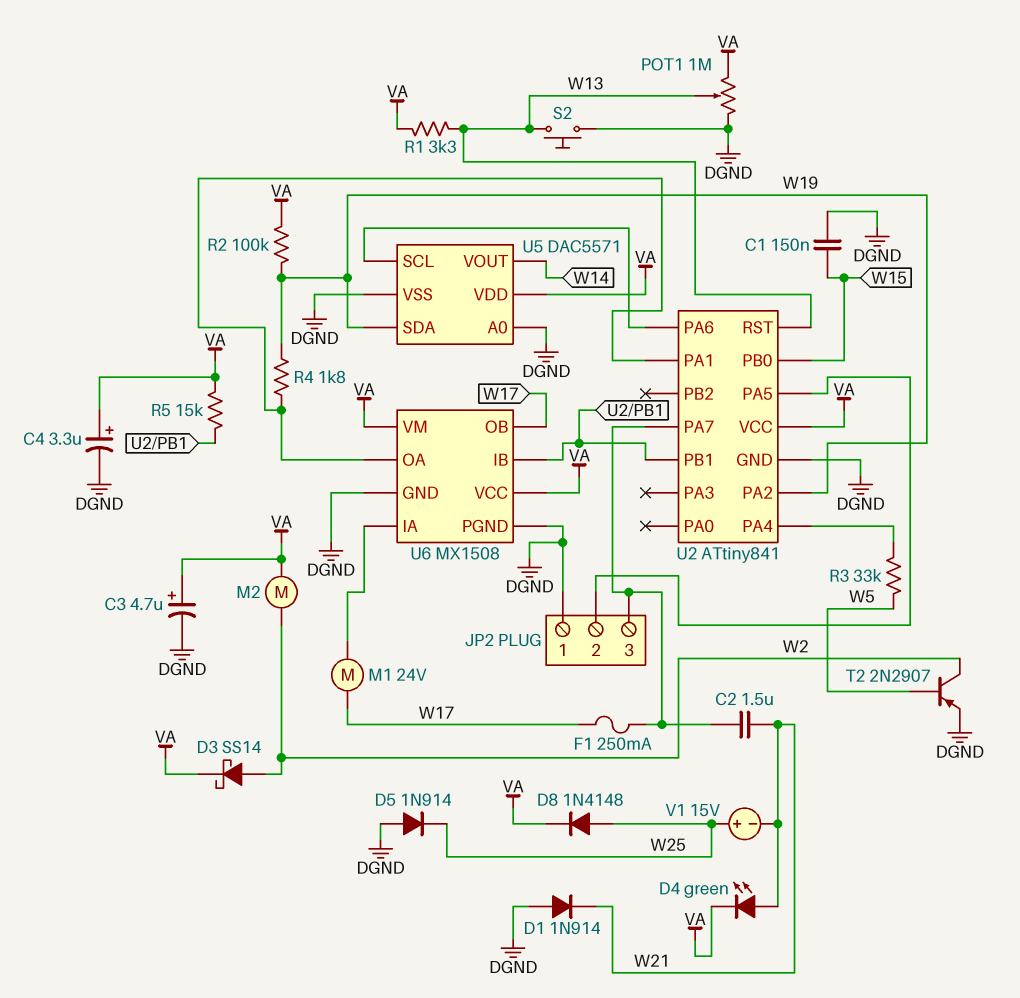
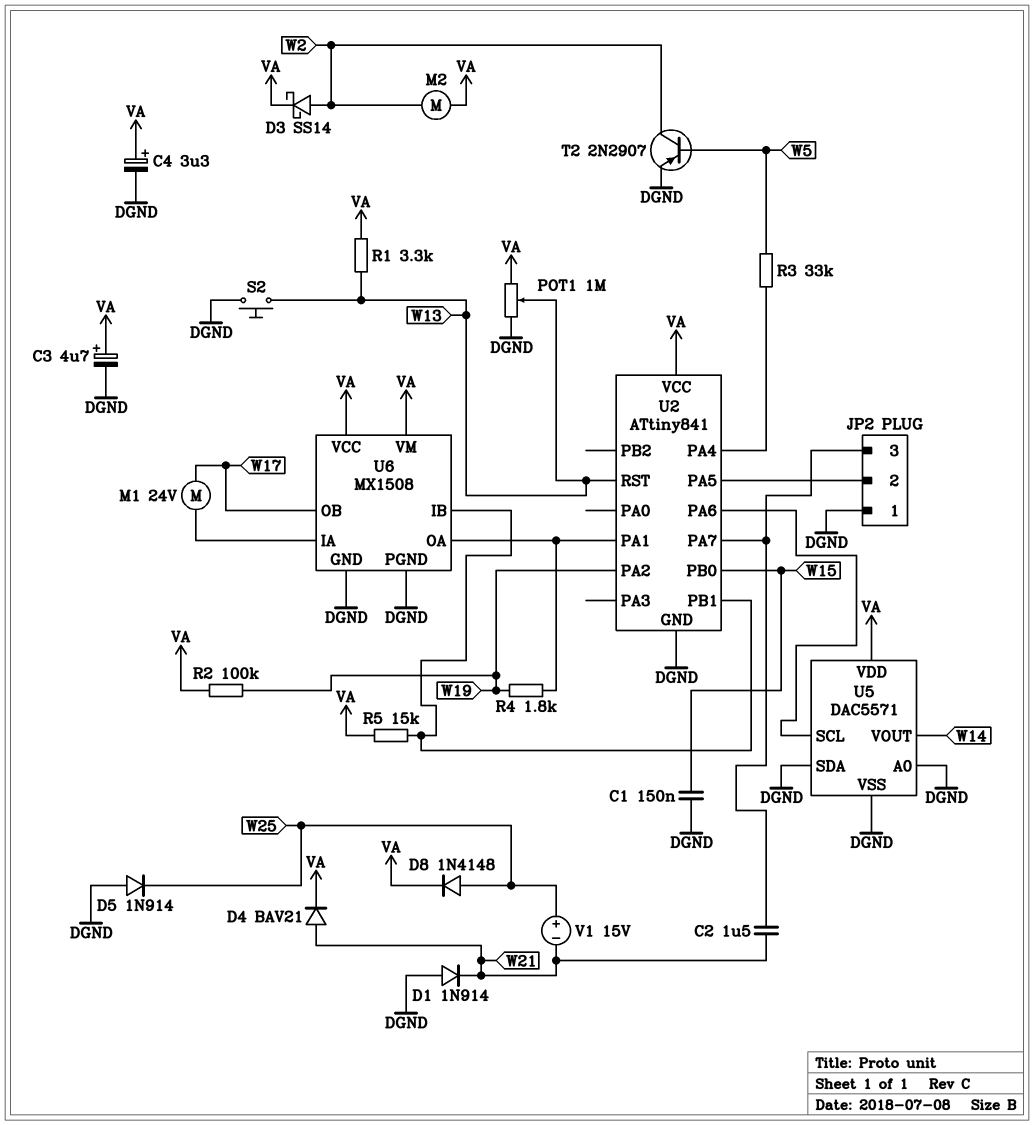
D4: LED green (A W21, K VA) -> diode BAV21 (A W21, K VA)
F1: 250mA (JP2/3, W17) -> none
U5 pin SDA: W19 -> DGND

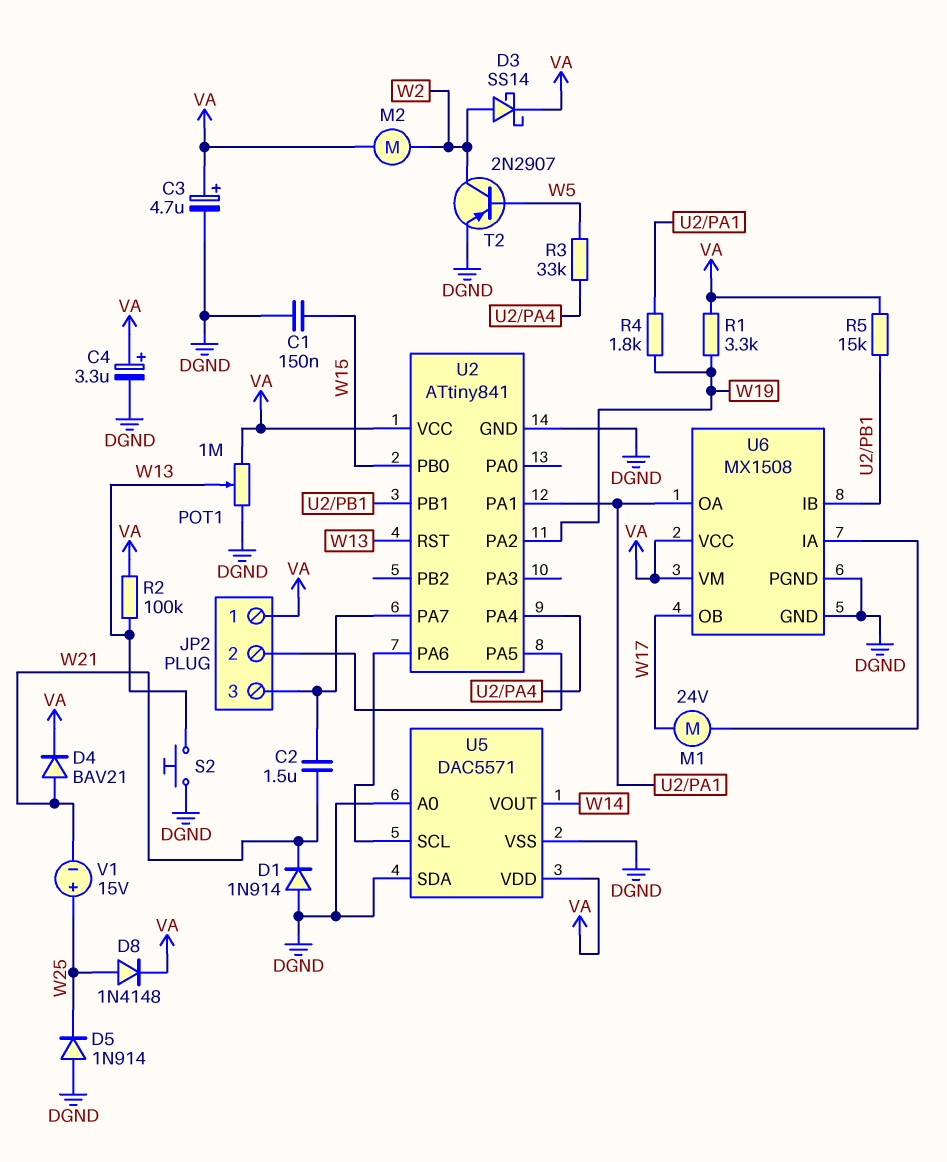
JP2 pin 1: DGND -> VA
R1: 3.3k (VA, W13) -> 3.3k (VA, W19)
R2: 100k (VA, W19) -> 100k (VA, W13)

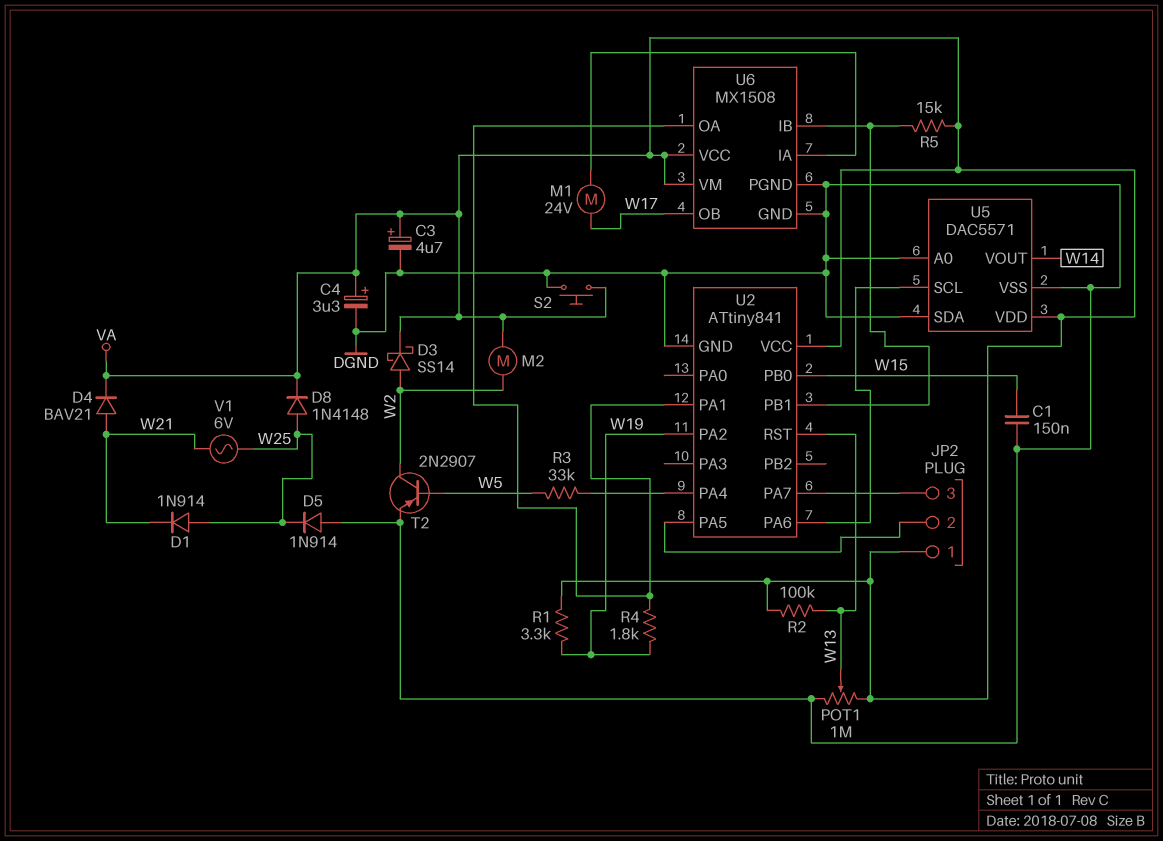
C2: 1.5uF (JP2/3, W21) -> none
D1: diode 1N914 (A DGND, K W21) -> diode 1N914 (A W25, K W21)
S2: button (DGND, W13) -> button (DGND, VA)
V1: 15V (plus W25, minus W21) -> AC 6V (W21, W25)

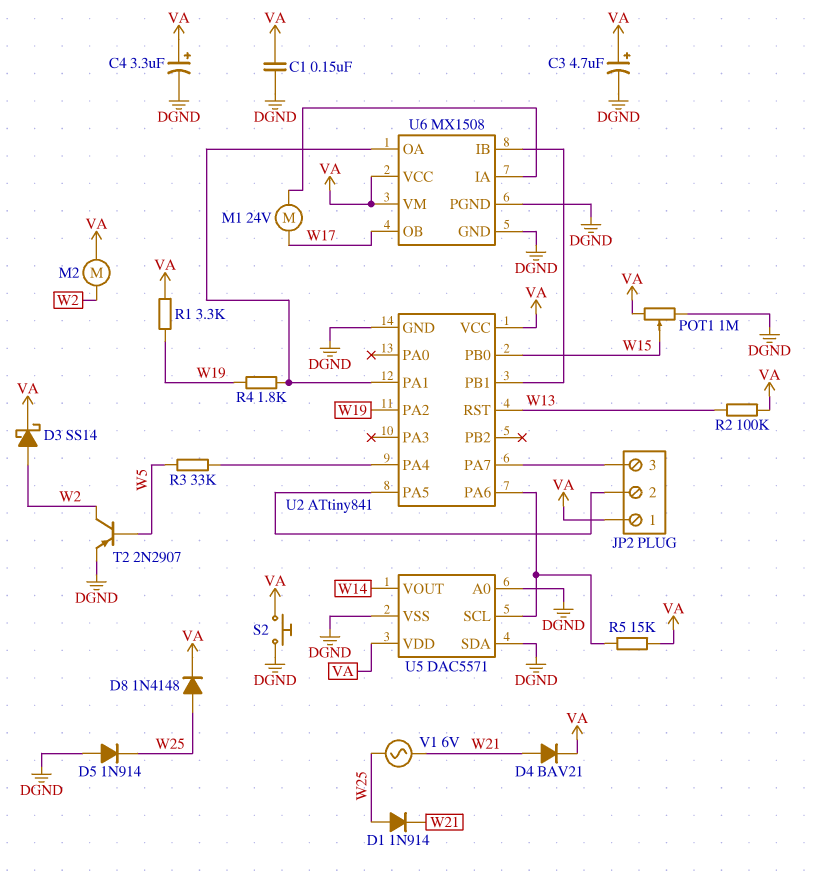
C1: 150nF (DGND, W15) -> 150nF (DGND, VA)
POT1: 1M (DGND, VA, wiper W13) -> 1M (DGND, VA, wiper W15)
R5: 15k (U2/PB1, VA) -> 15k (U2/PA6, VA)

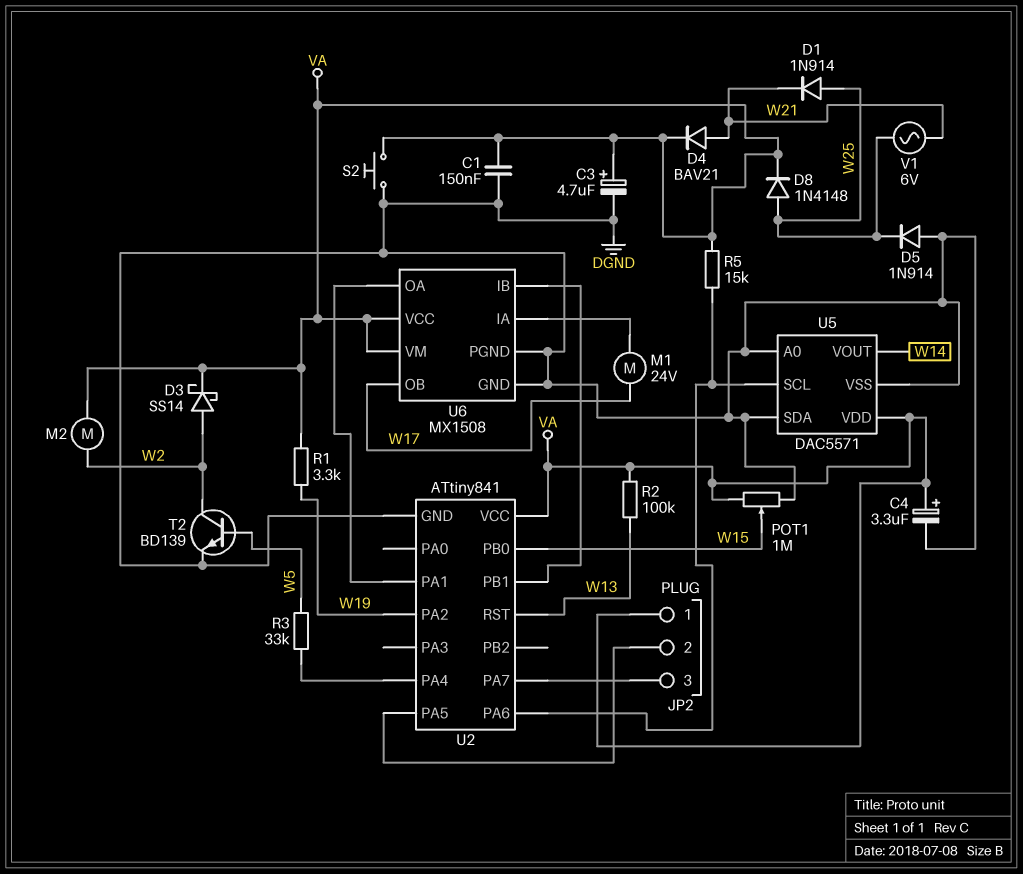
R4: 1.8k (U2/PA1, W19) -> none
T2: PNP 2N2907 (B W5, C W2, E DGND) -> NPN BD139 (B W5, C W2, E DGND)

